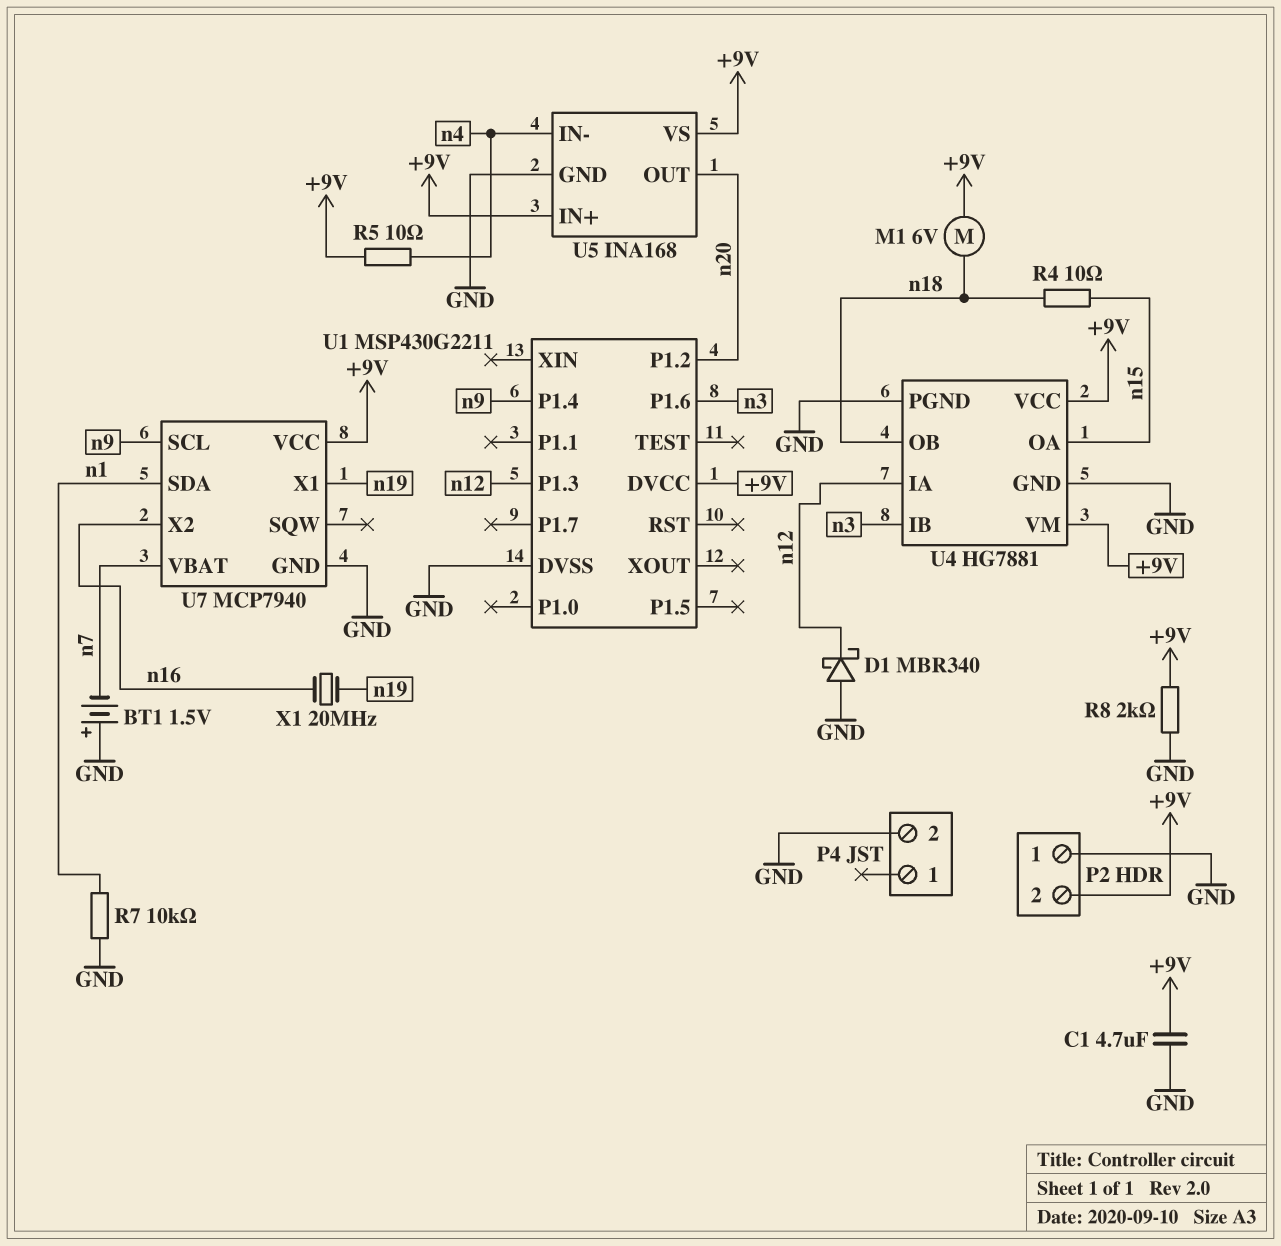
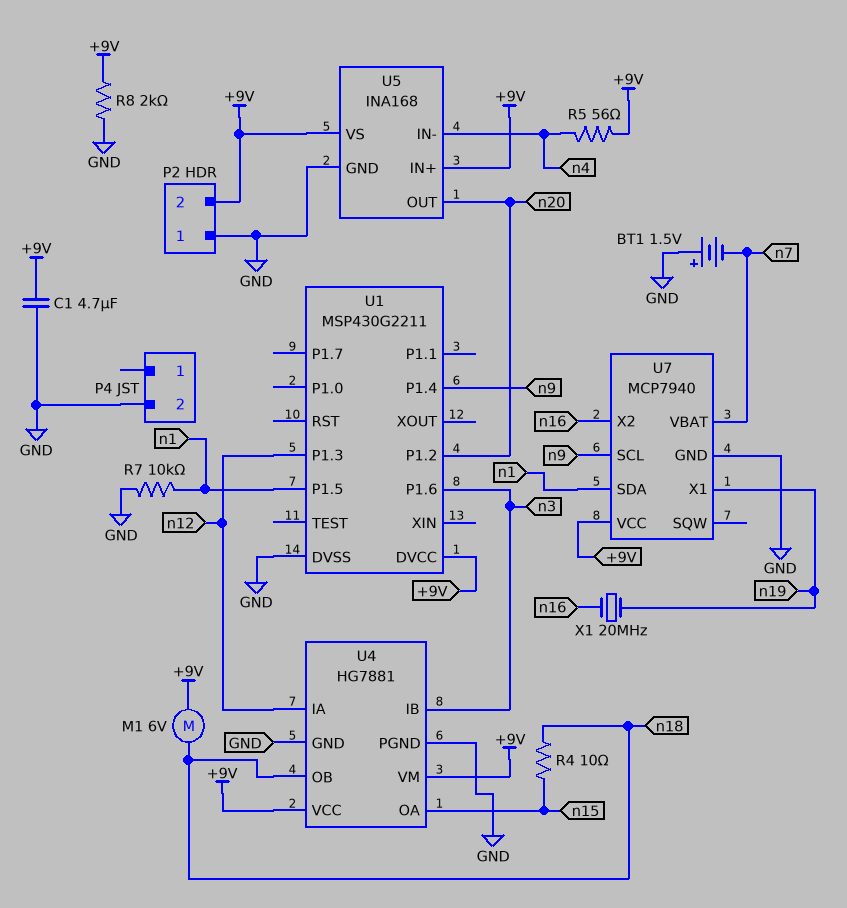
D1: schottky MBR340 (A GND, K n12) -> none
R5: 10 (+9V, n4) -> 56 (+9V, n4)
U1 pin P1.5: none -> n1

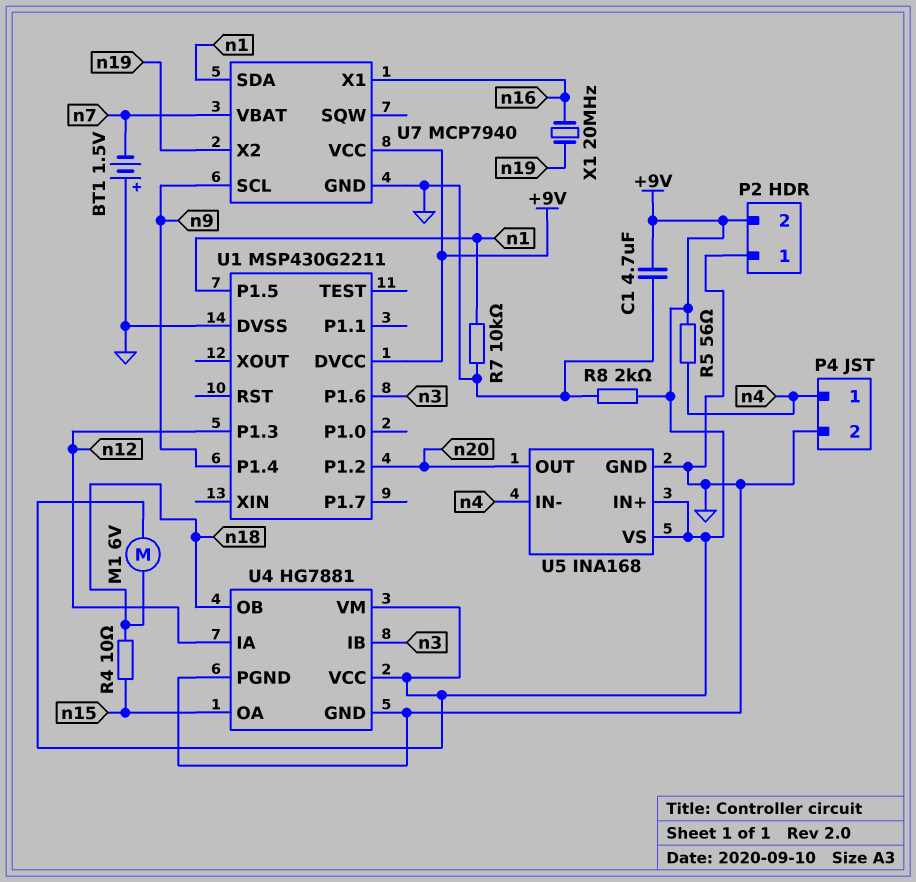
P4 pin 1: none -> n4
U7 pin X1: n19 -> n16
U7 pin X2: n16 -> n19

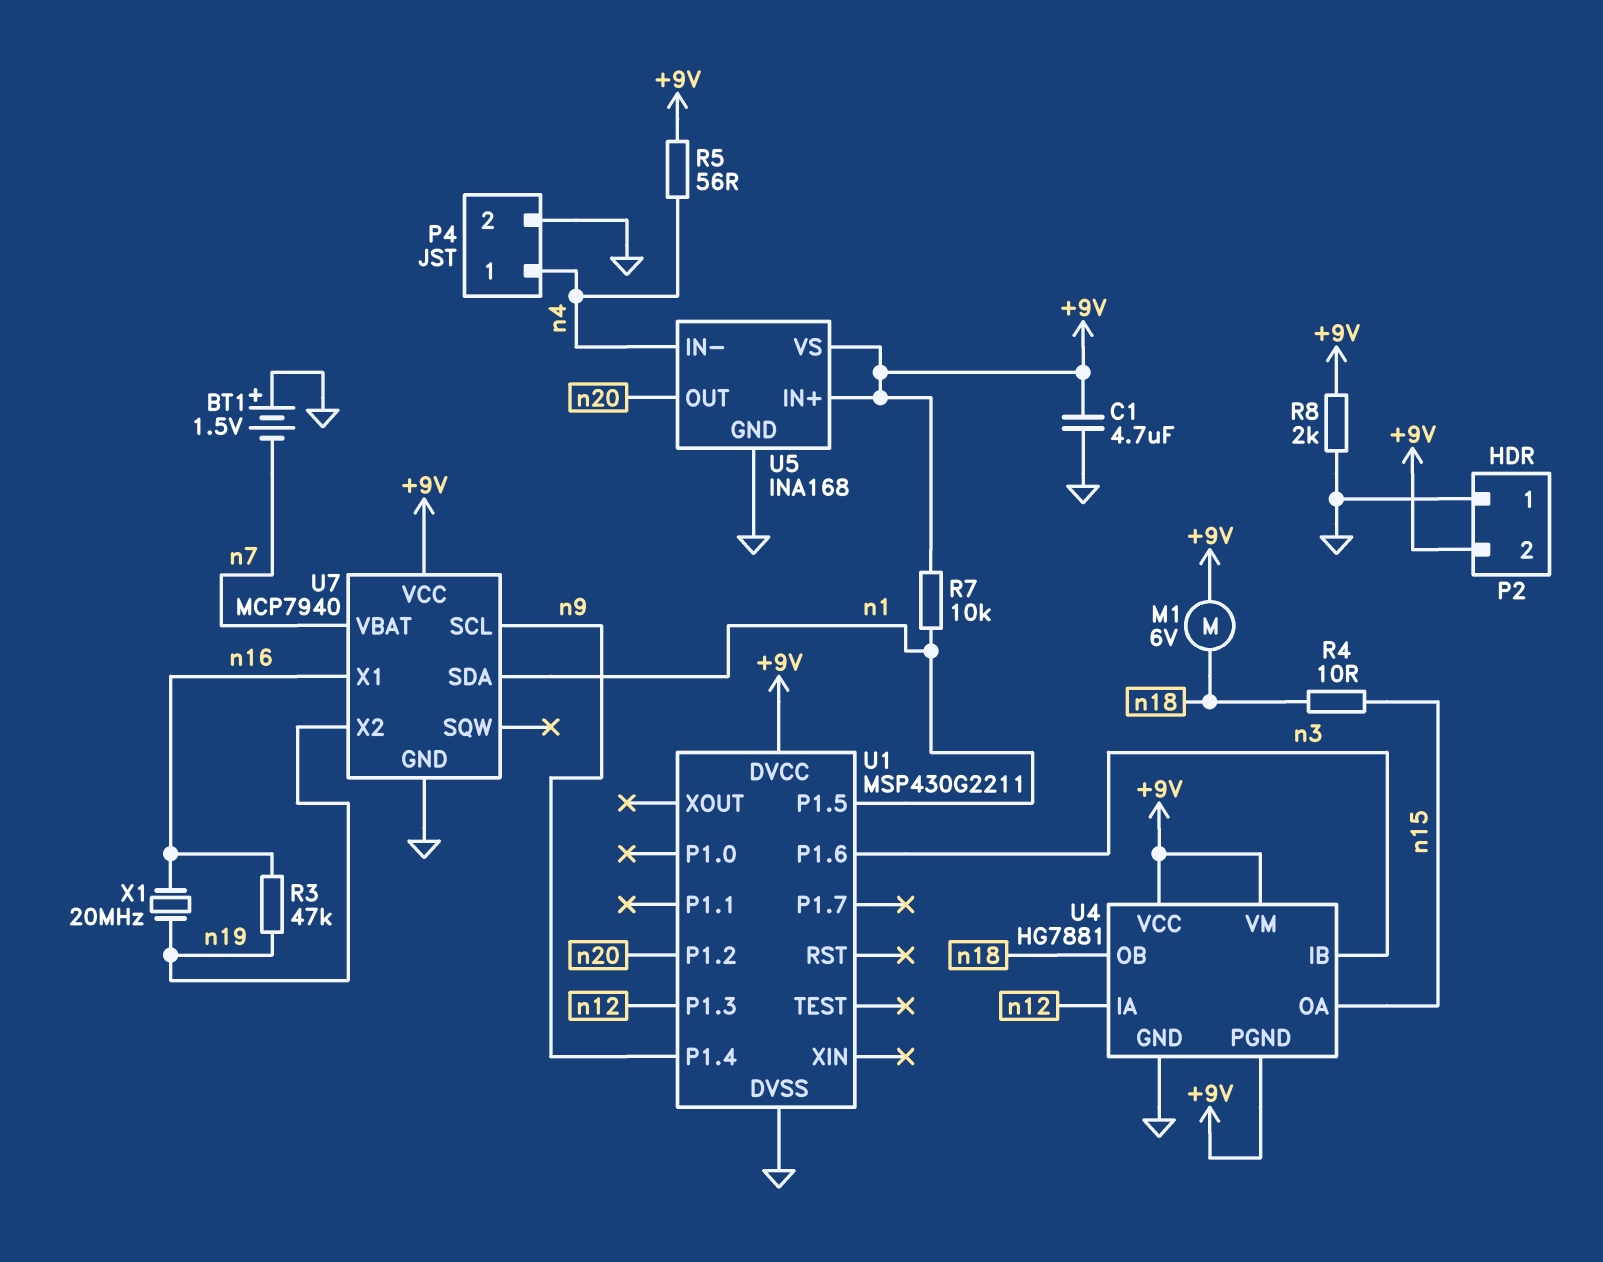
R3: none -> 47k (n16, n19)
R7: 10k (GND, n1) -> 10k (+9V, n1)
U4 pin PGND: GND -> +9V

